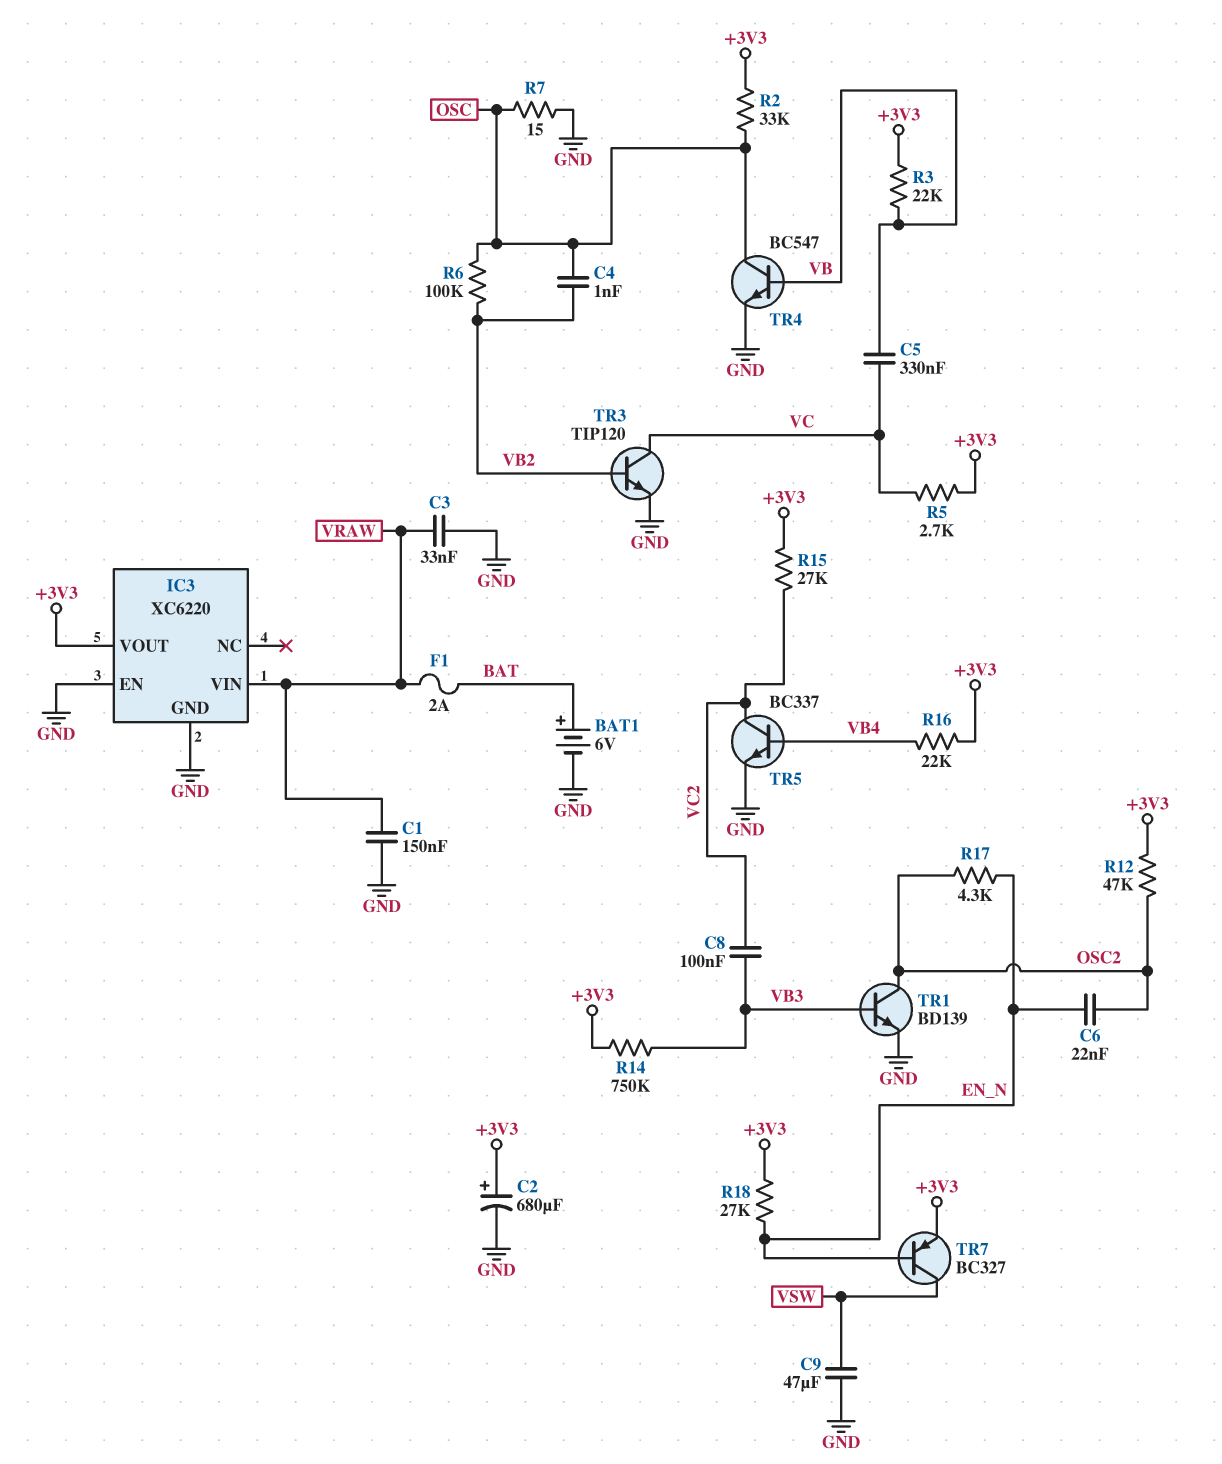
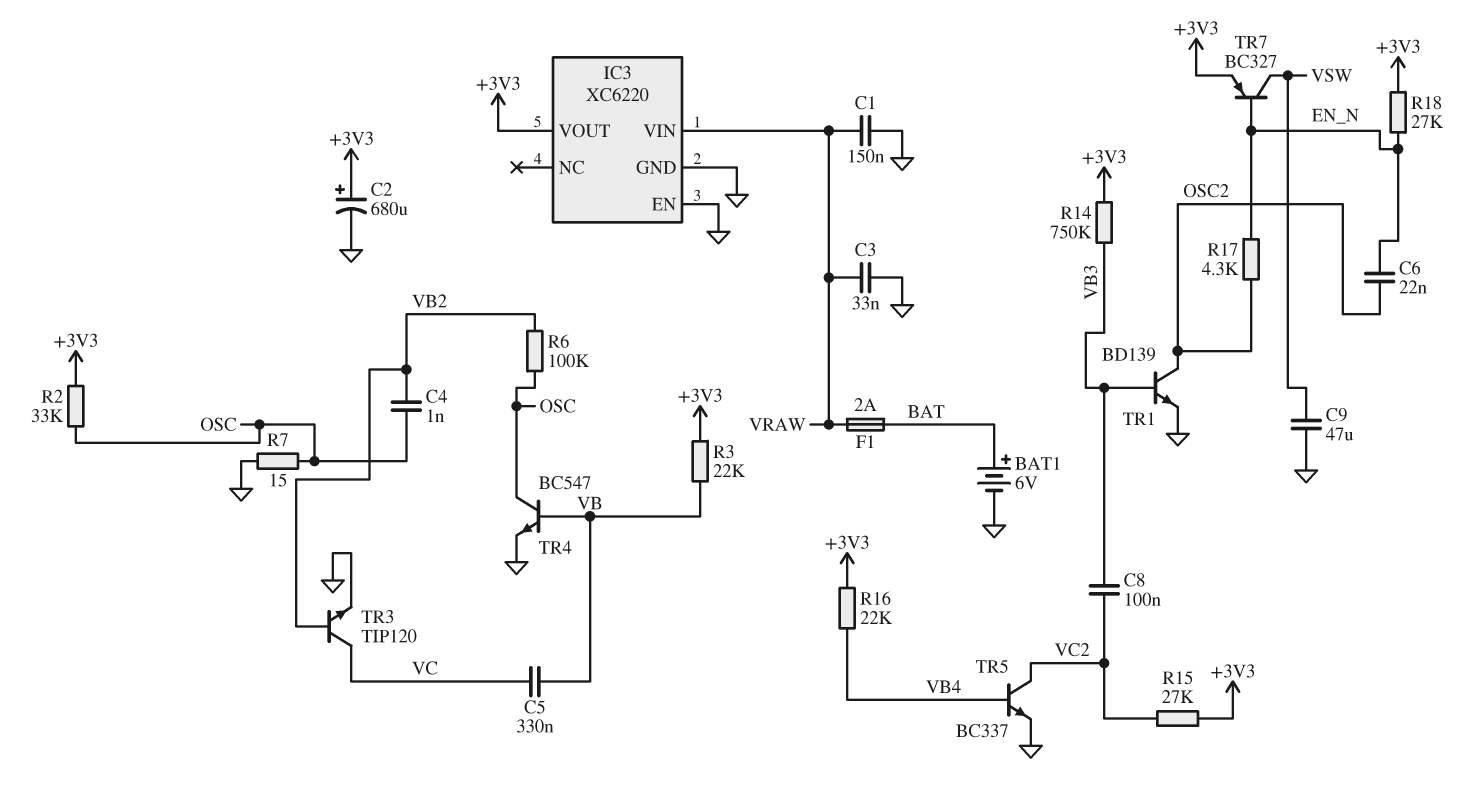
R5: 2.7k (+3V3, VC) -> none
R12: 47k (+3V3, OSC2) -> none

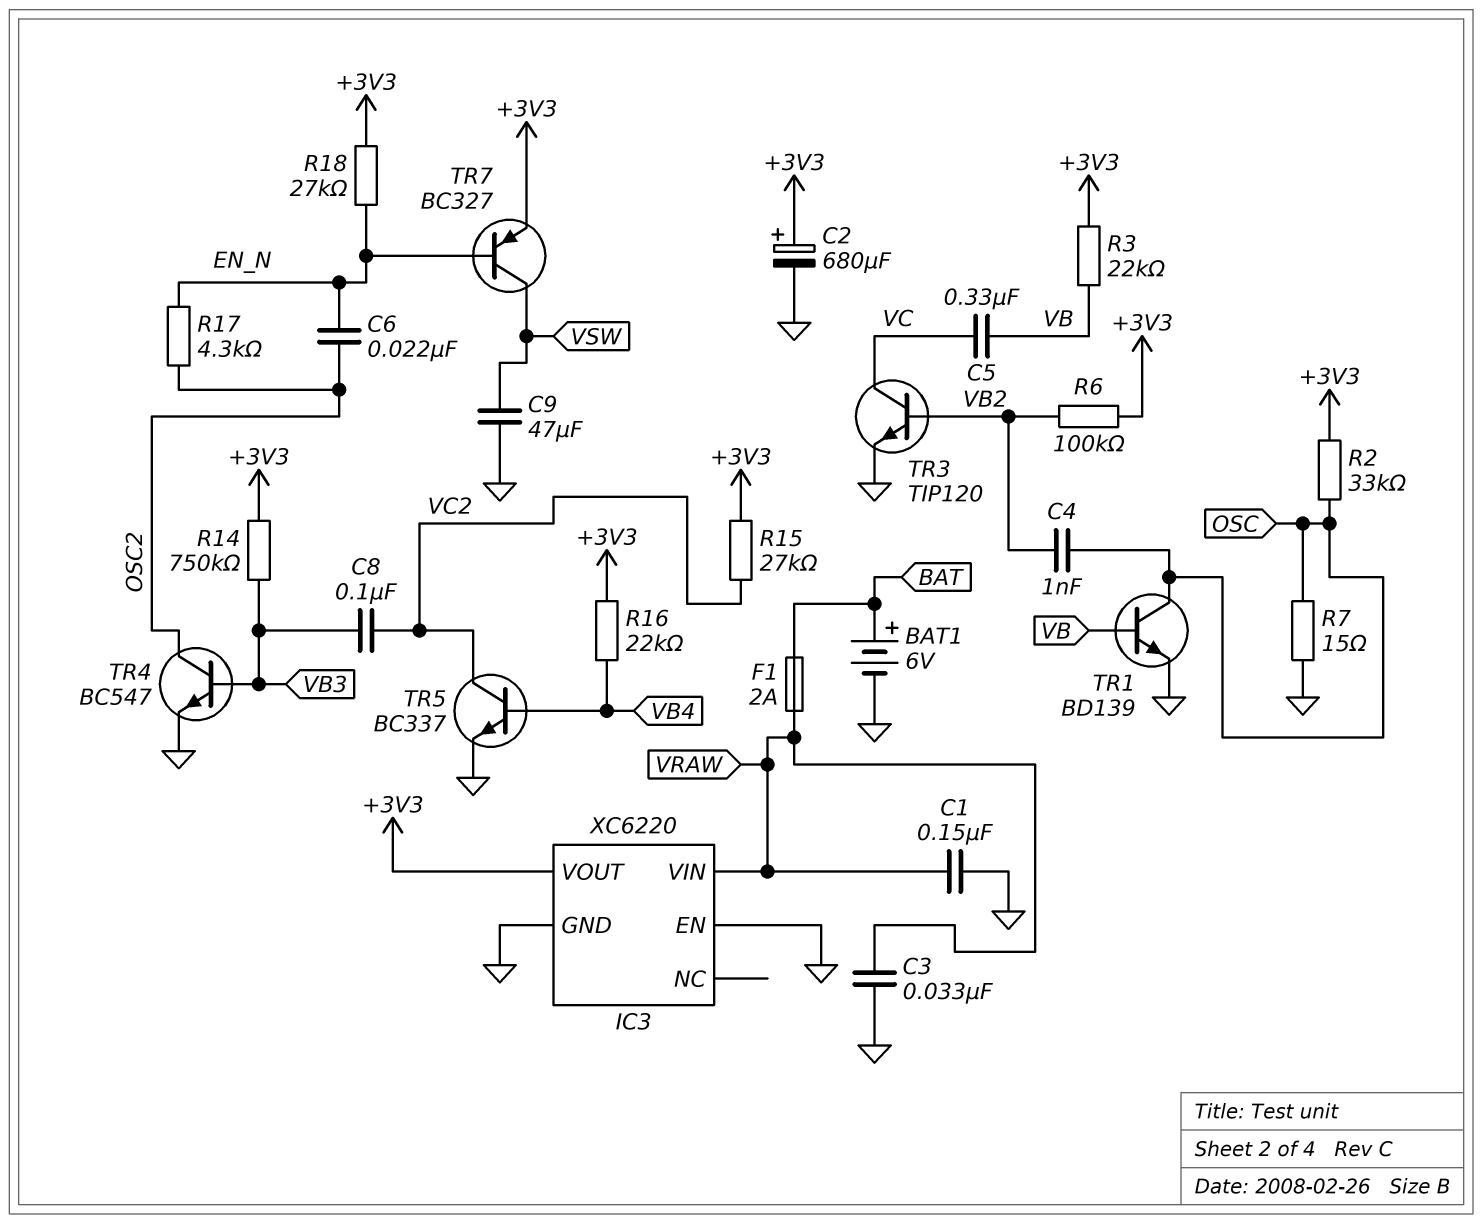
R6: 100k (OSC, VB2) -> 100k (+3V3, VB2)
TR1: NPN BD139 (B VB3, C OSC2, E GND) -> NPN BD139 (B VB, C OSC, E GND)
TR4: NPN BC547 (B VB, C OSC, E GND) -> NPN BC547 (B VB3, C OSC2, E GND)

